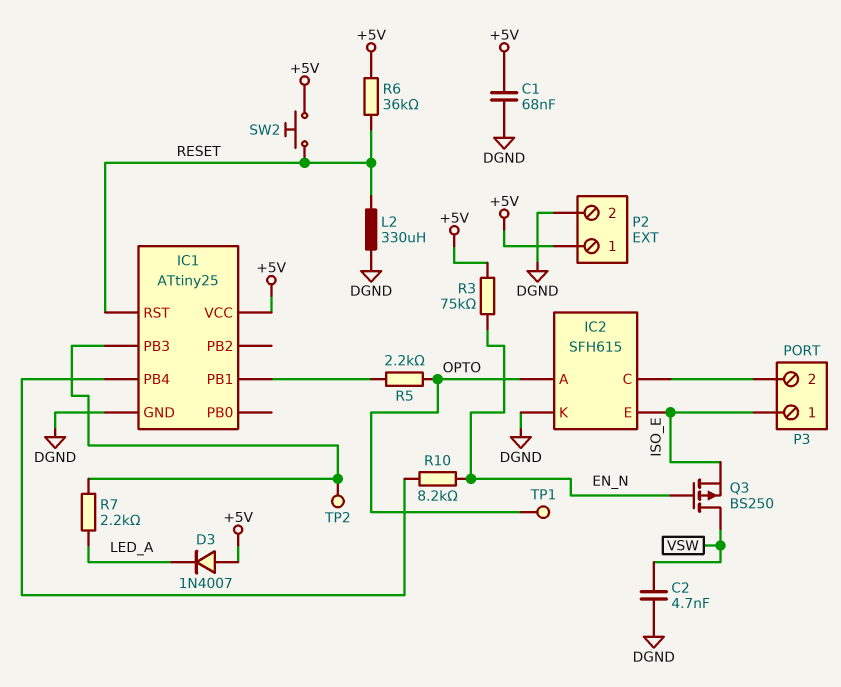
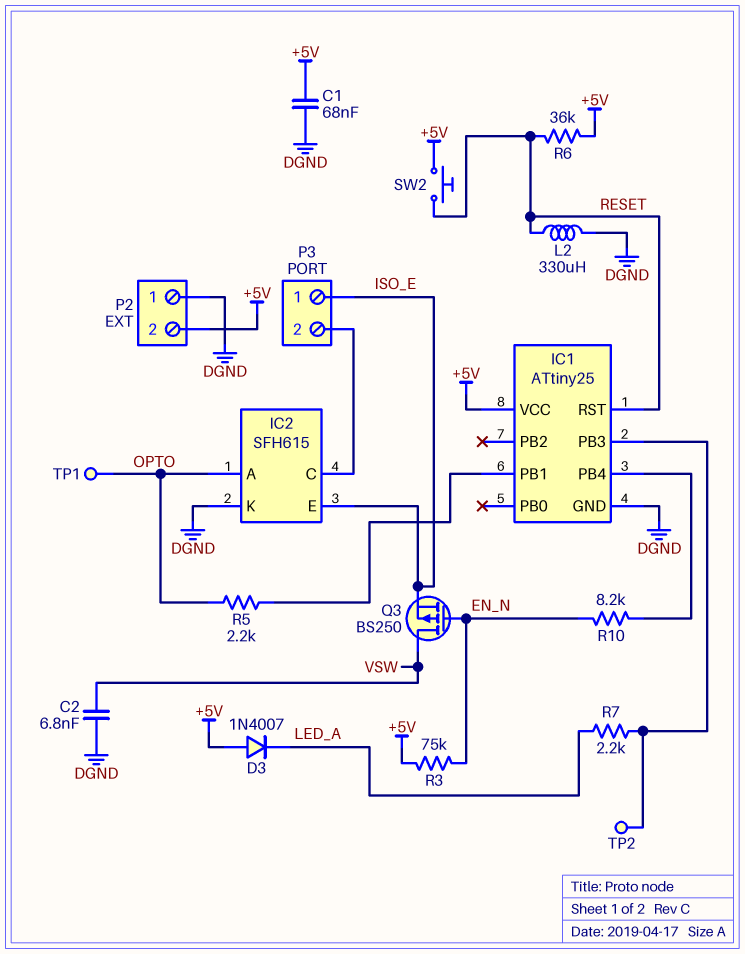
C2: 4.7nF (DGND, VSW) -> 6.8nF (DGND, VSW)
P2 pin 1: +5V -> DGND
P2 pin 2: DGND -> +5V

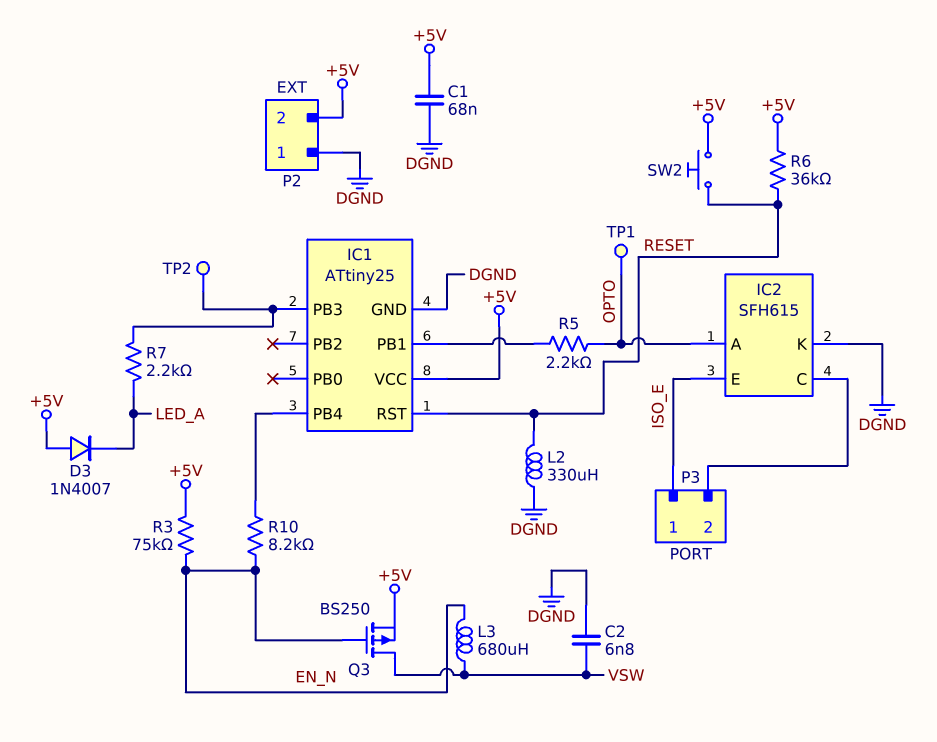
L3: none -> 680uH (EN_N, VSW)
Q3: PMOS BS250 (G EN_N, D VSW, S ISO_E) -> PMOS BS250 (G EN_N, D VSW, S +5V)

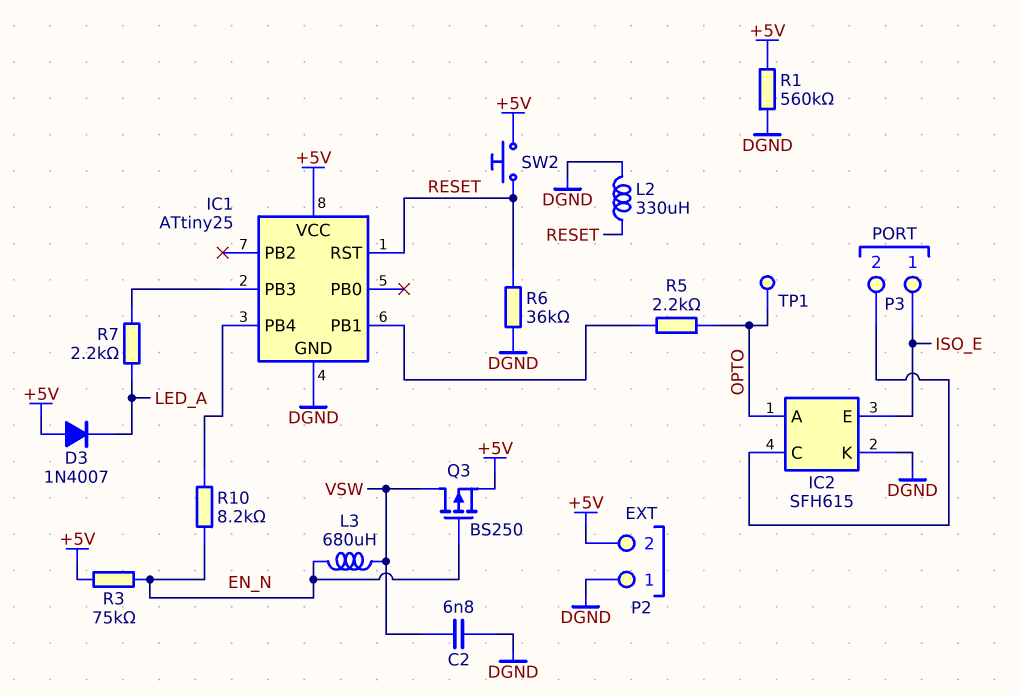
C1: 68nF (+5V, DGND) -> none
R1: none -> 560k (+5V, DGND)
R6: 36k (+5V, RESET) -> 36k (DGND, RESET)
TP2: test point (IC1/PB3) -> none

